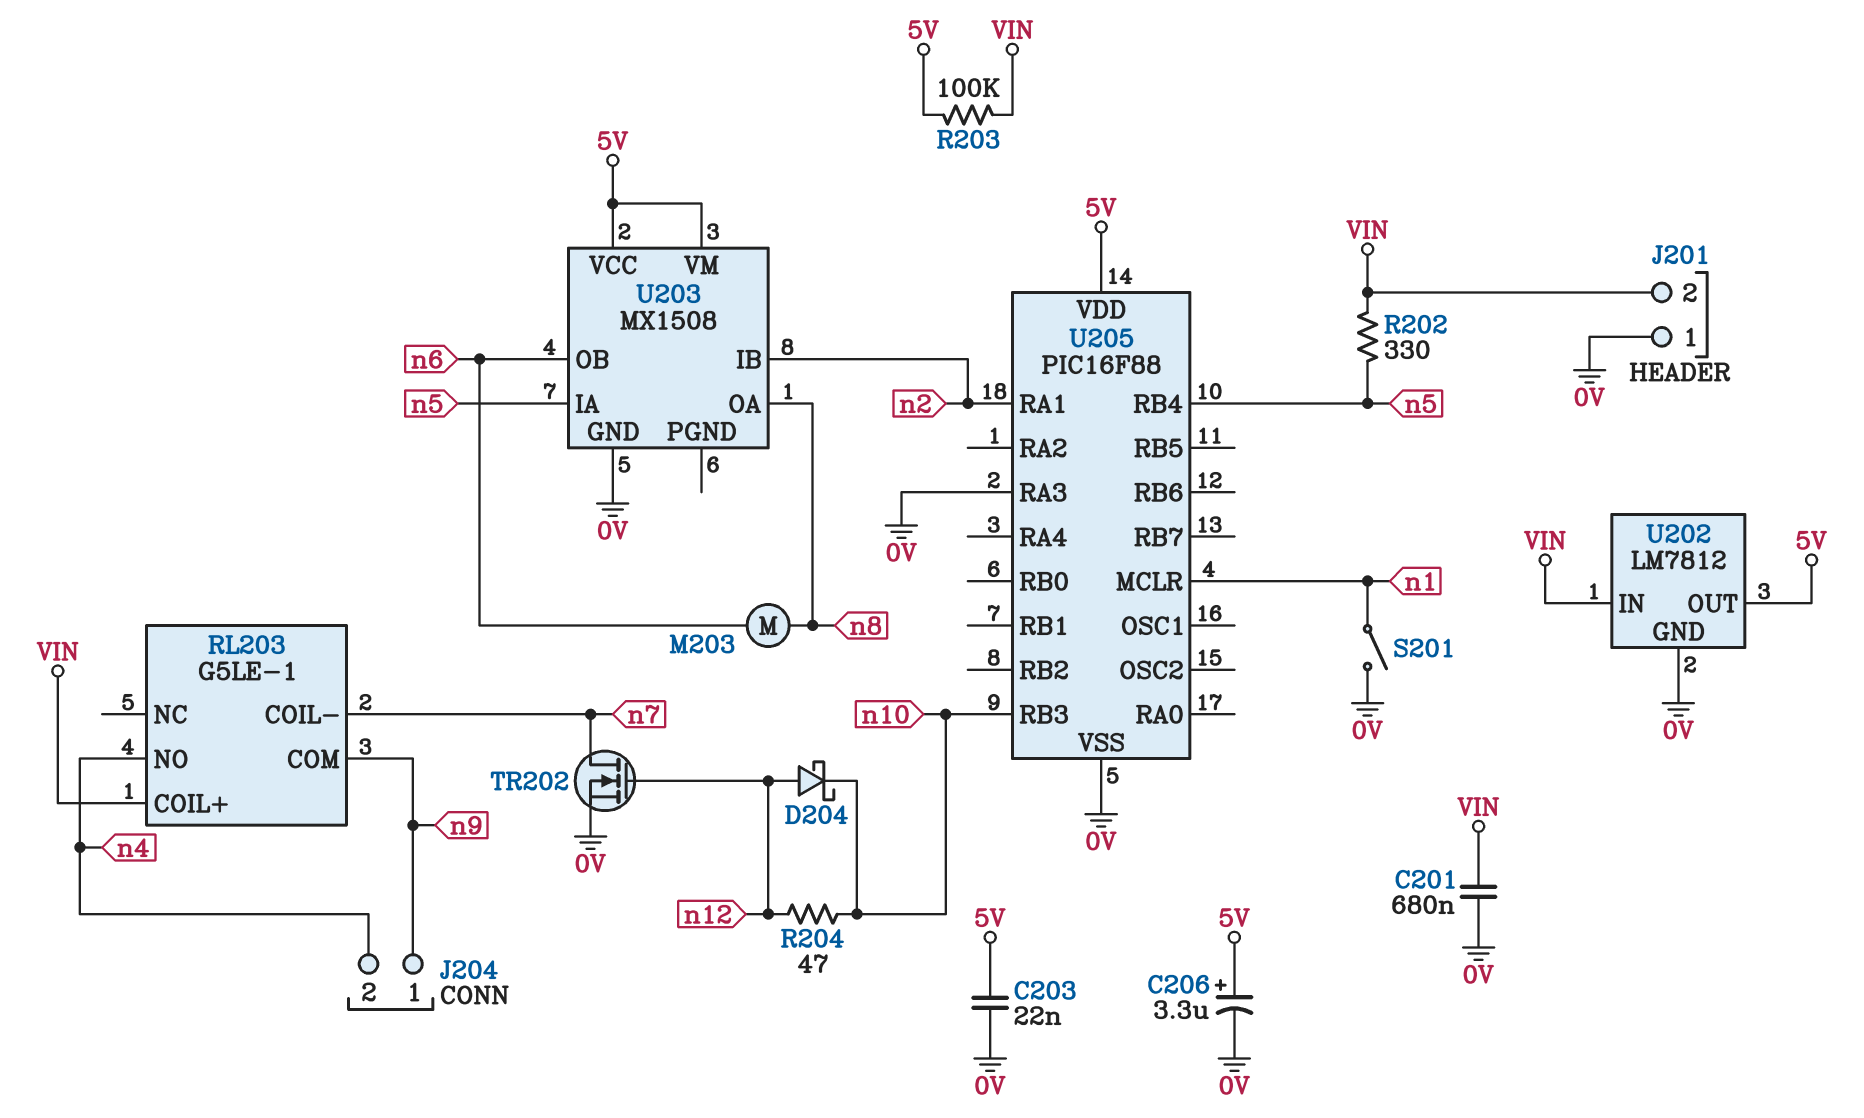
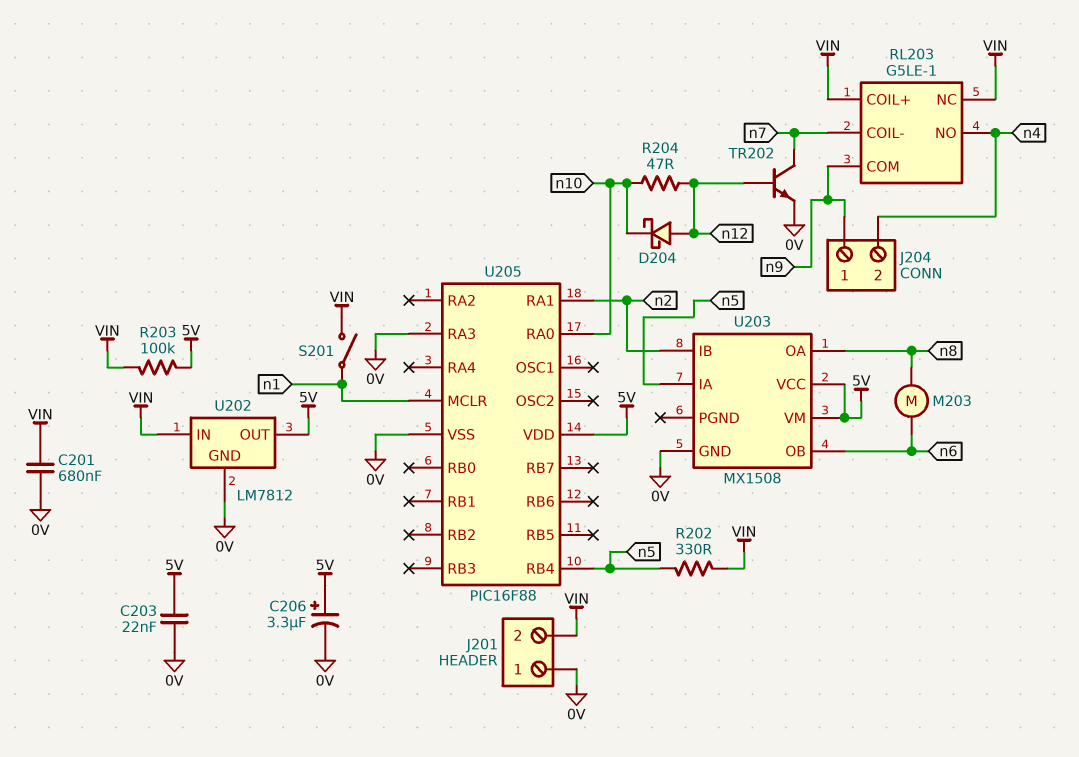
RL203 pin NC: none -> VIN
S201: switch (0V, n1) -> switch (VIN, n1)
TR202: NMOS (G n12, D n7, S 0V) -> NPN (B n12, C n7, E 0V)
U205 pin RA0: none -> n10
U205 pin RB3: n10 -> none

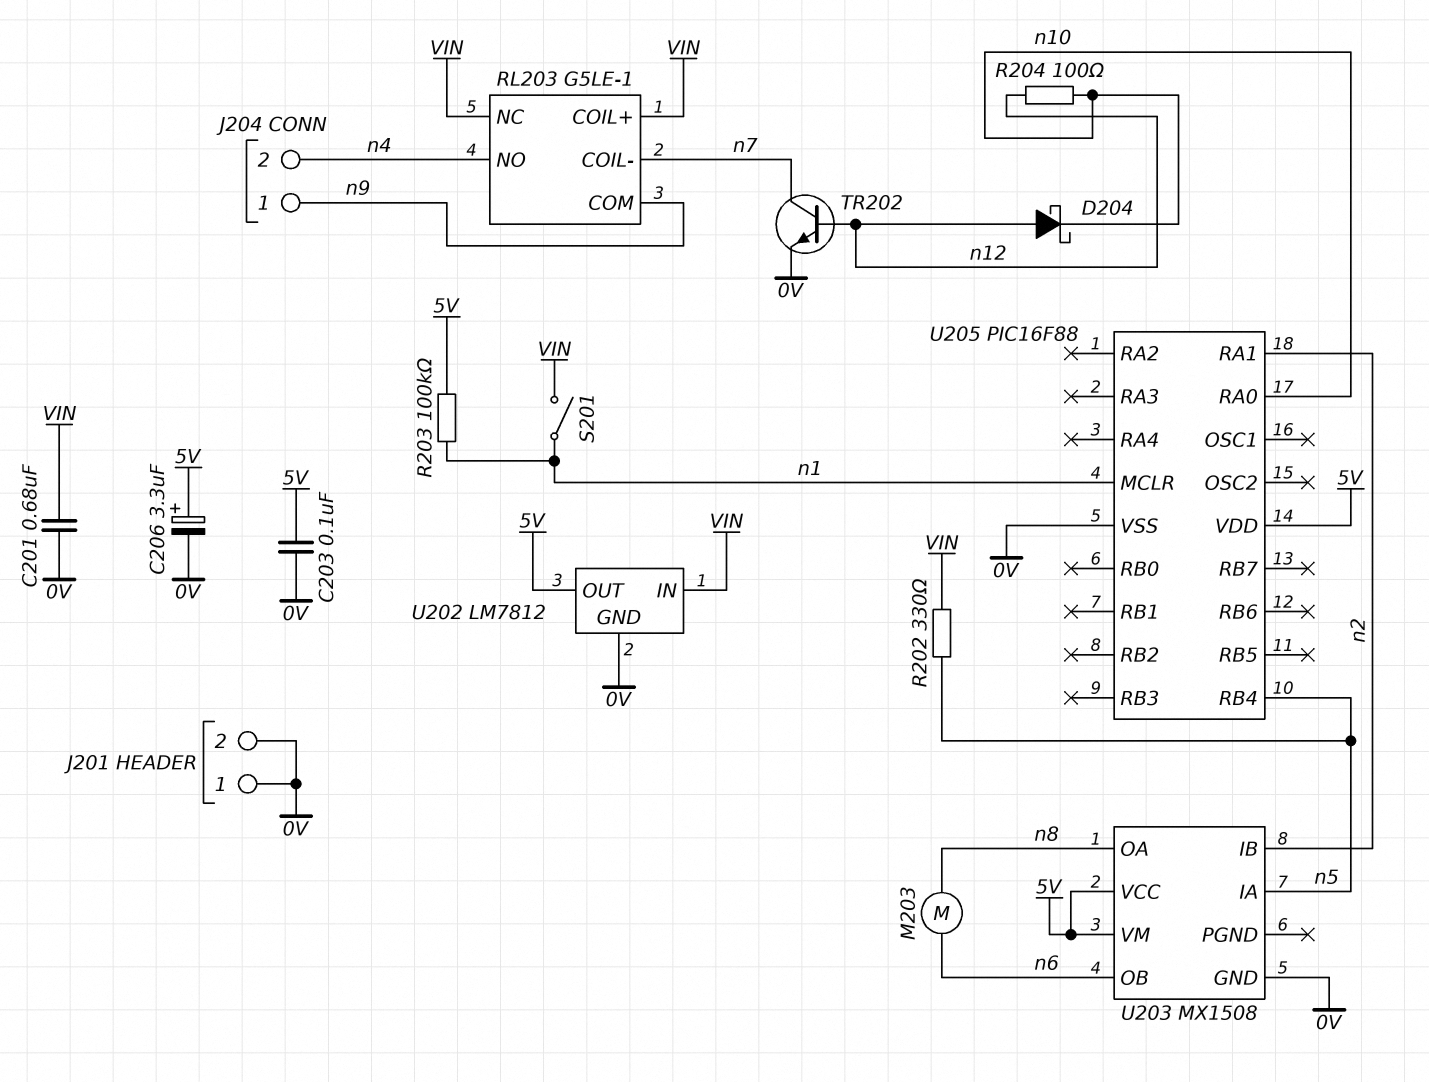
C203: 22nF (0V, 5V) -> 100nF (0V, 5V)
J201 pin 2: VIN -> 0V
R203: 100k (5V, VIN) -> 100k (5V, n1)
R204: 47 (n10, n12) -> 100 (n10, n12)
U205 pin RA3: 0V -> none

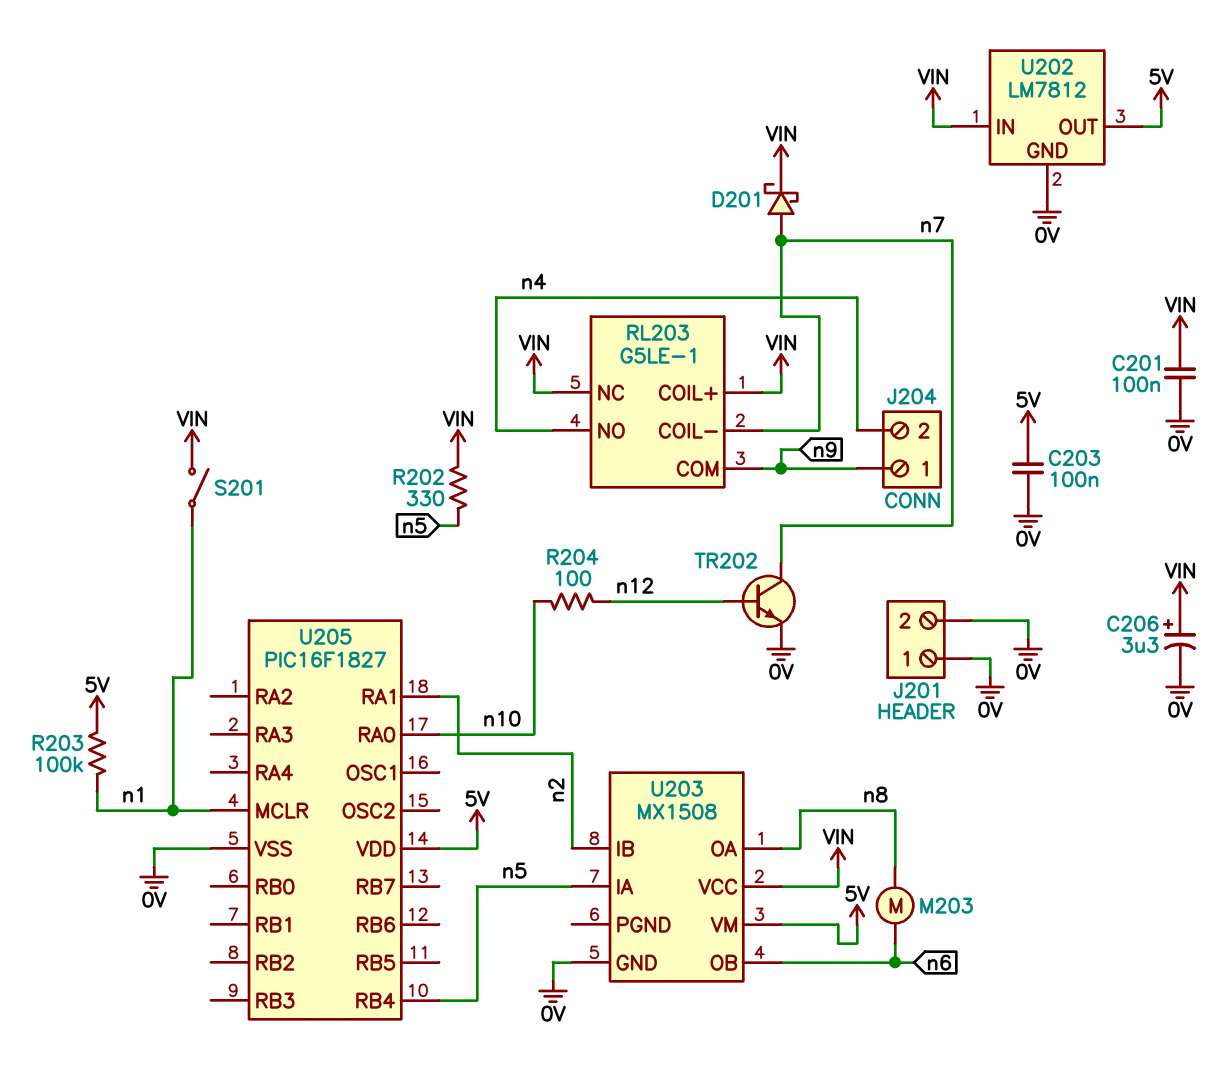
C201: 680nF (0V, VIN) -> 100nF (0V, VIN)
C206: 3.3uF (plus 5V, minus 0V) -> 3.3uF (plus VIN, minus 0V)
D201: none -> schottky (A n7, K VIN)
D204: schottky (A n12, K n10) -> none
U203 pin VCC: 5V -> VIN
U205: PIC16F88 -> PIC16F1827

